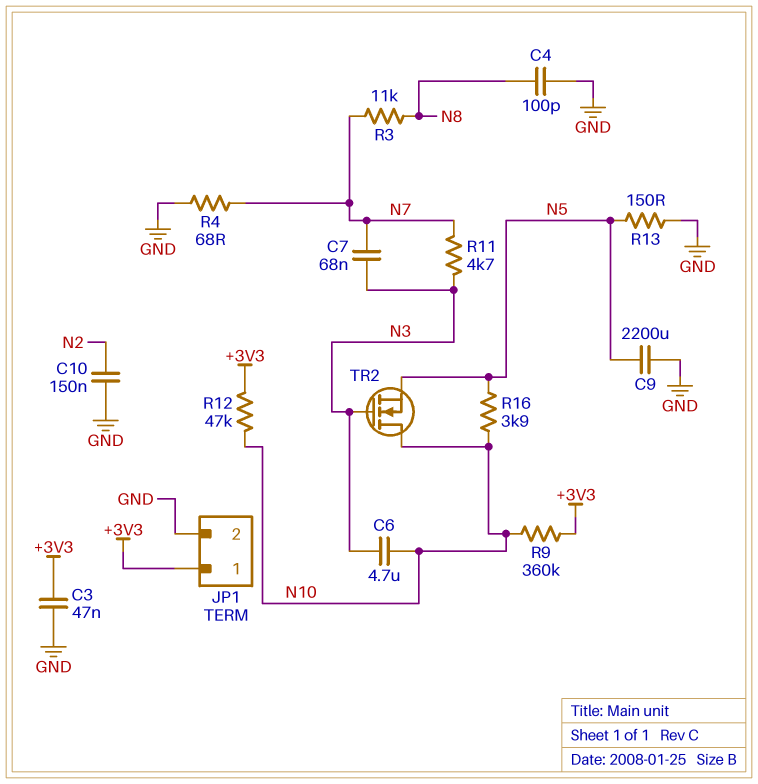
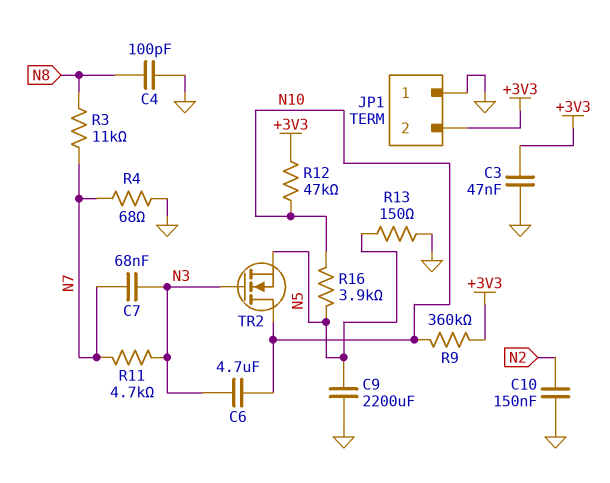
JP1 pin 1: +3V3 -> GND
JP1 pin 2: GND -> +3V3

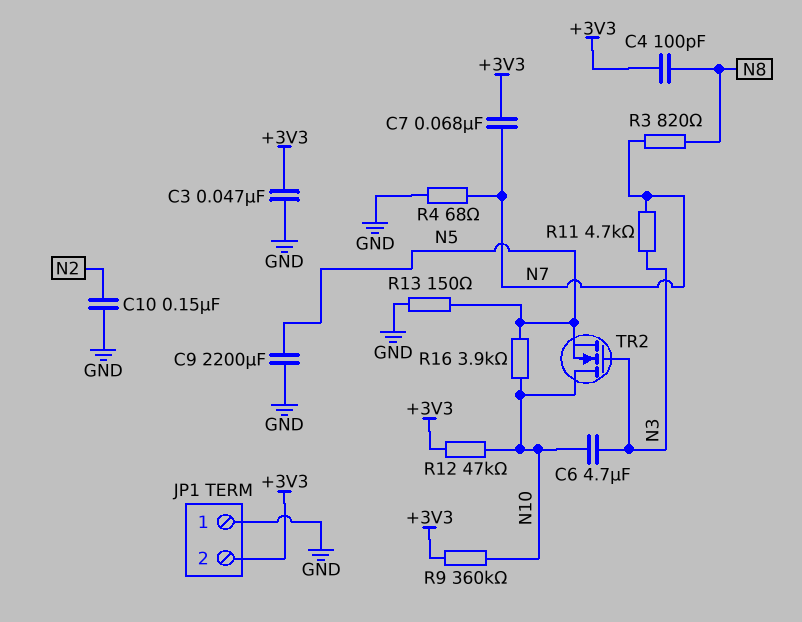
C4: 100pF (GND, N8) -> 100pF (+3V3, N8)
C7: 68nF (N3, N7) -> 68nF (+3V3, N7)
R3: 11k (N7, N8) -> 820 (N7, N8)

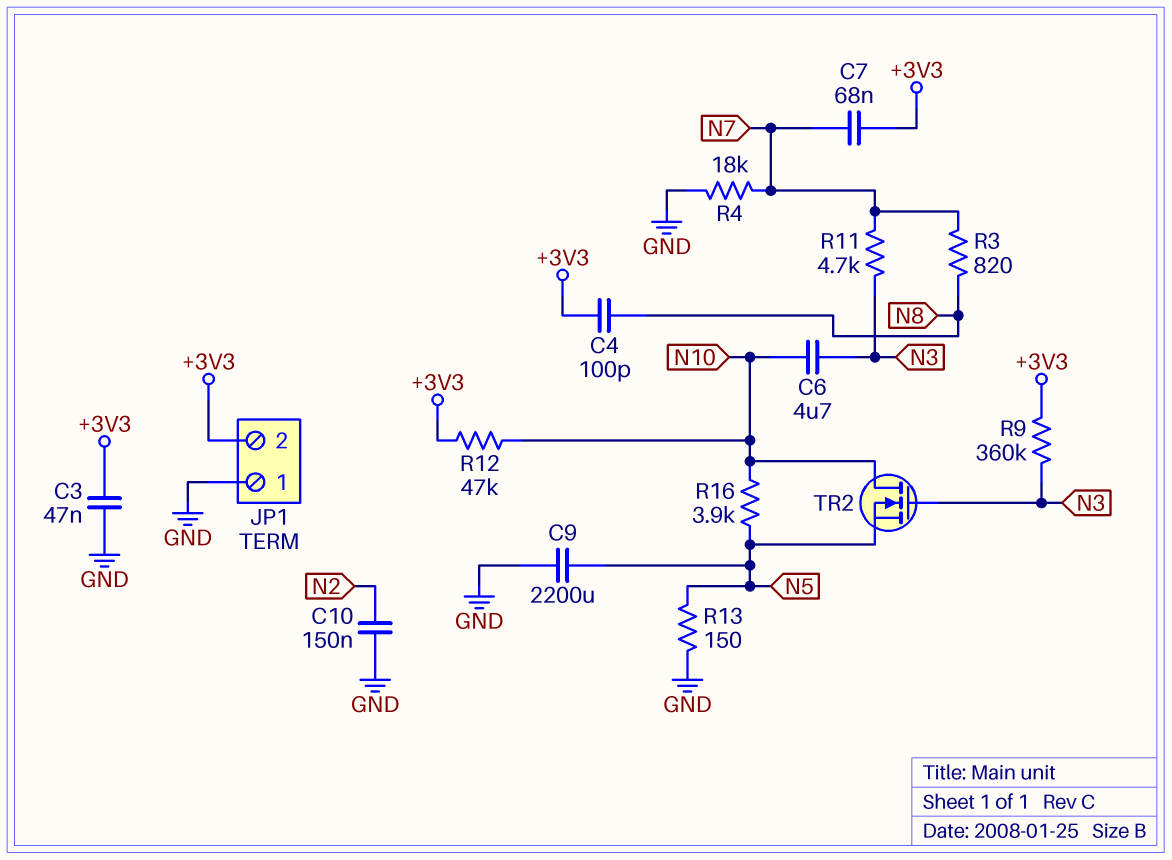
R4: 68 (GND, N7) -> 18k (GND, N7)
R9: 360k (+3V3, N10) -> 360k (+3V3, N3)

